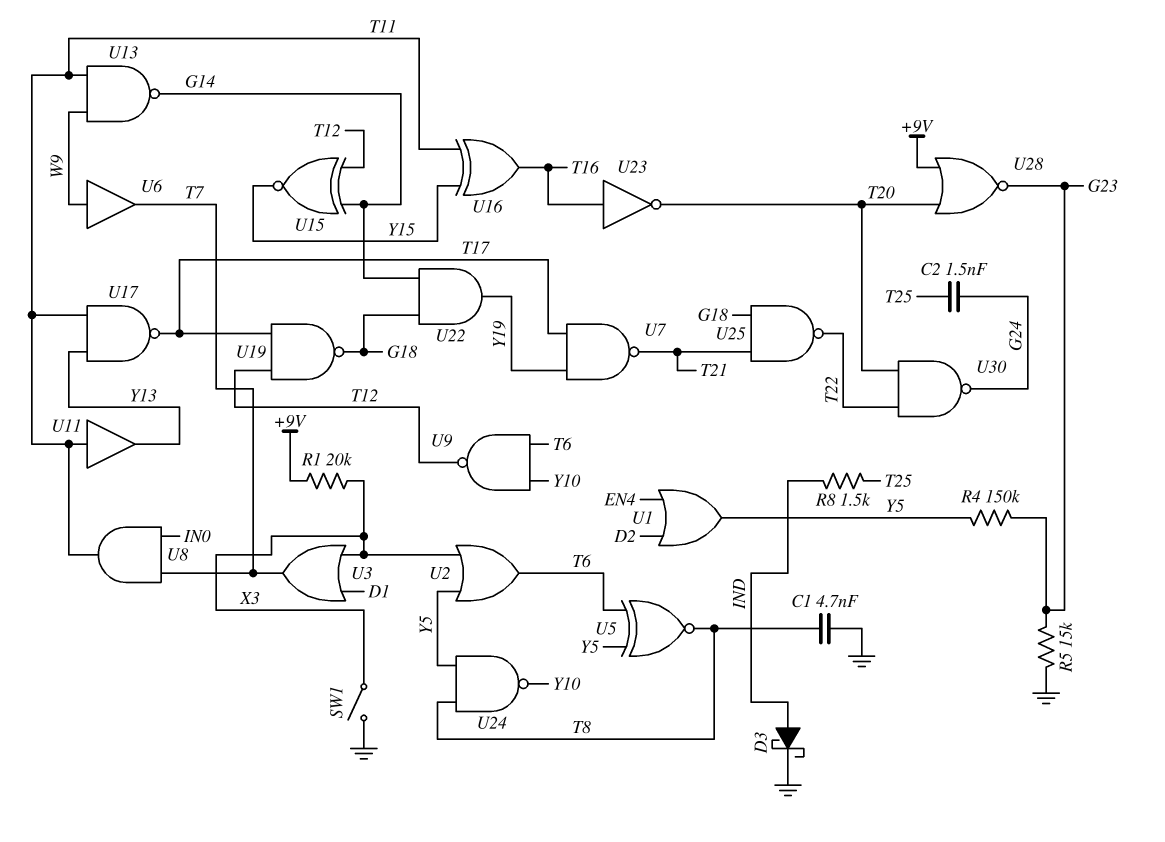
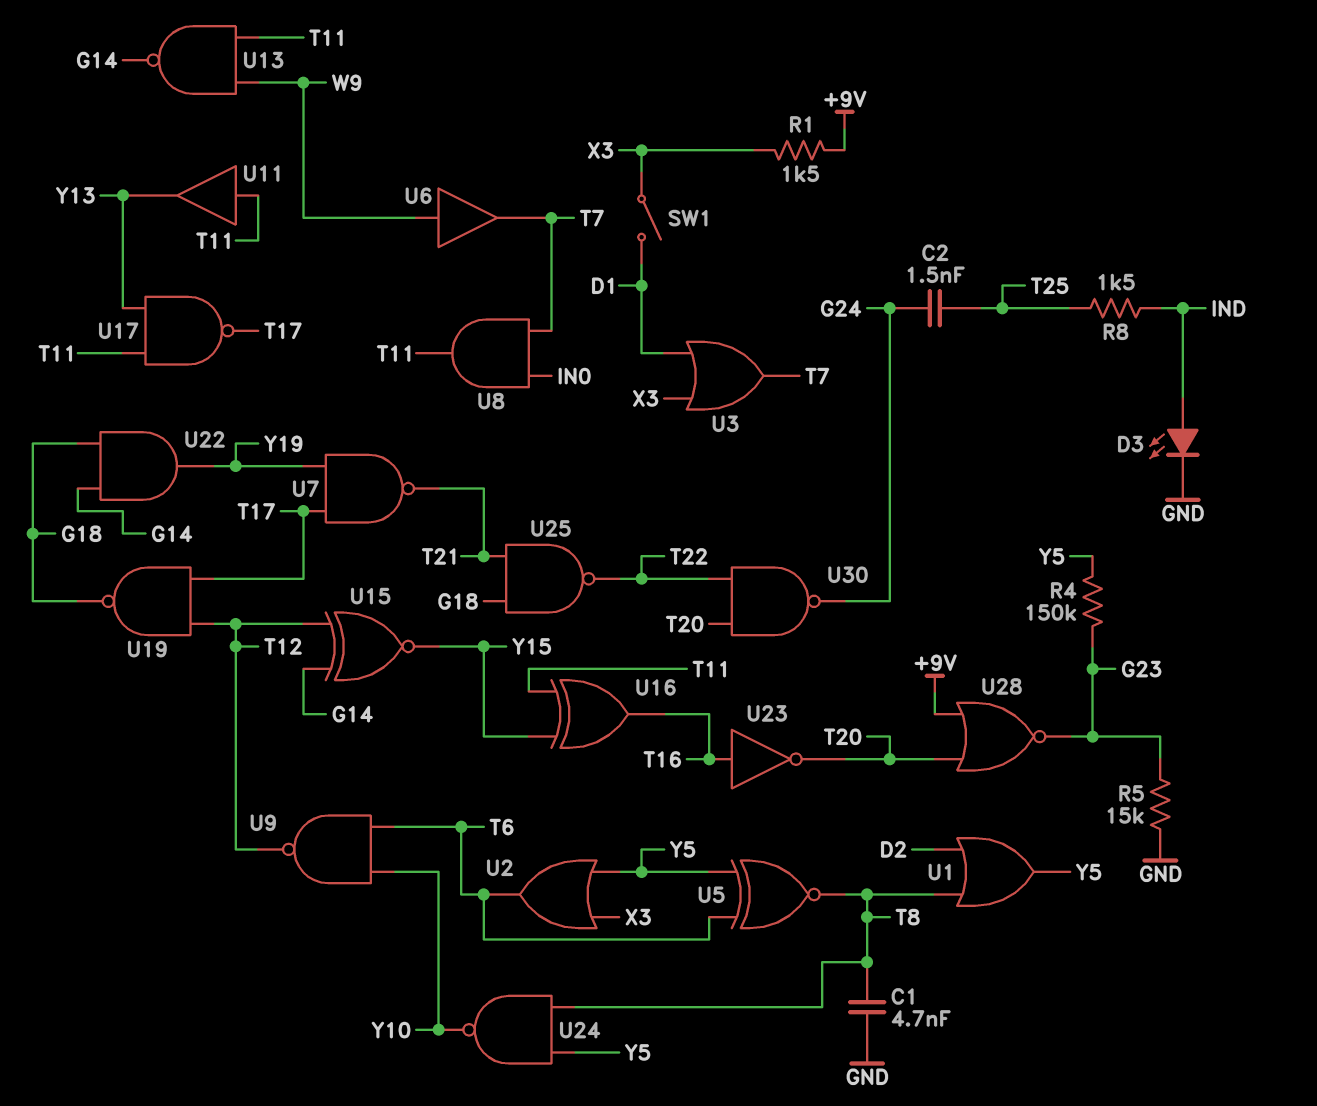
D3: schottky (A IND, K GND) -> LED (A IND, K GND)
R1: 20k (+9V, X3) -> 1.5k (+9V, X3)
SW1: switch (GND, X3) -> switch (D1, X3)
U1: OR (in D2, in EN4, out Y5) -> OR (in D2, in T8, out Y5)

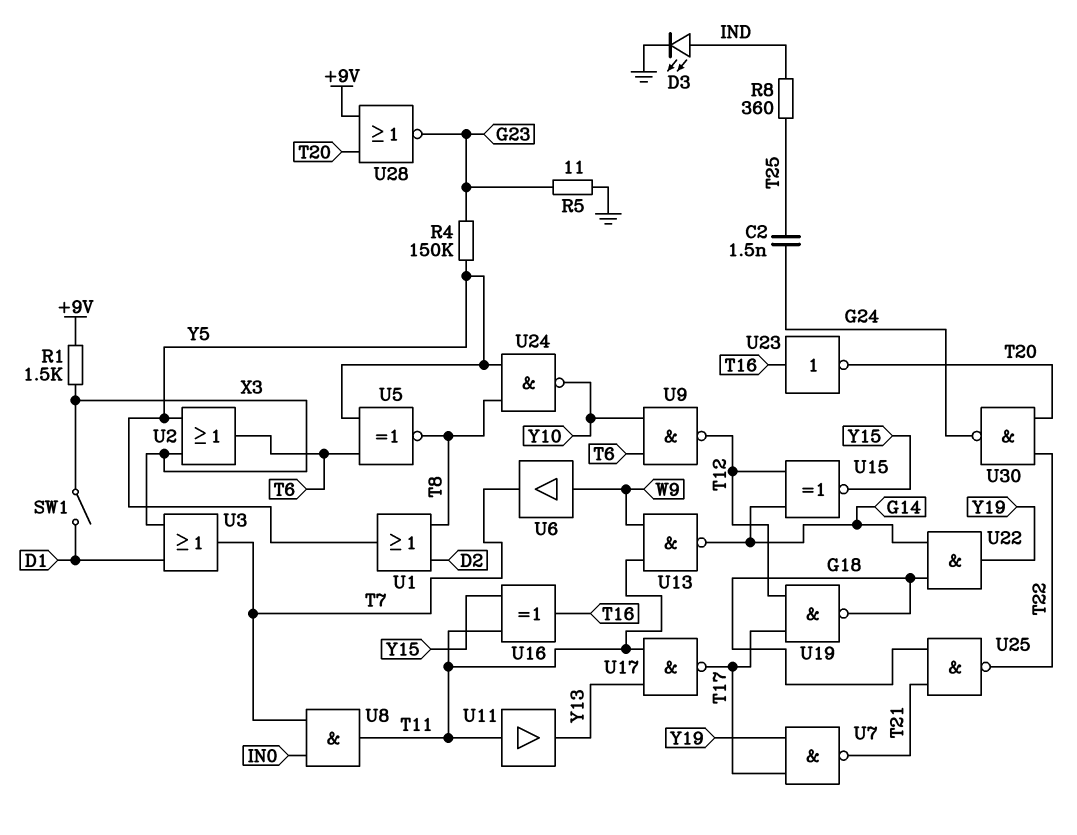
C1: 4.7nF (GND, T8) -> none
R5: 15k (G23, GND) -> 11 (G23, GND)
R8: 1.5k (IND, T25) -> 360 (IND, T25)

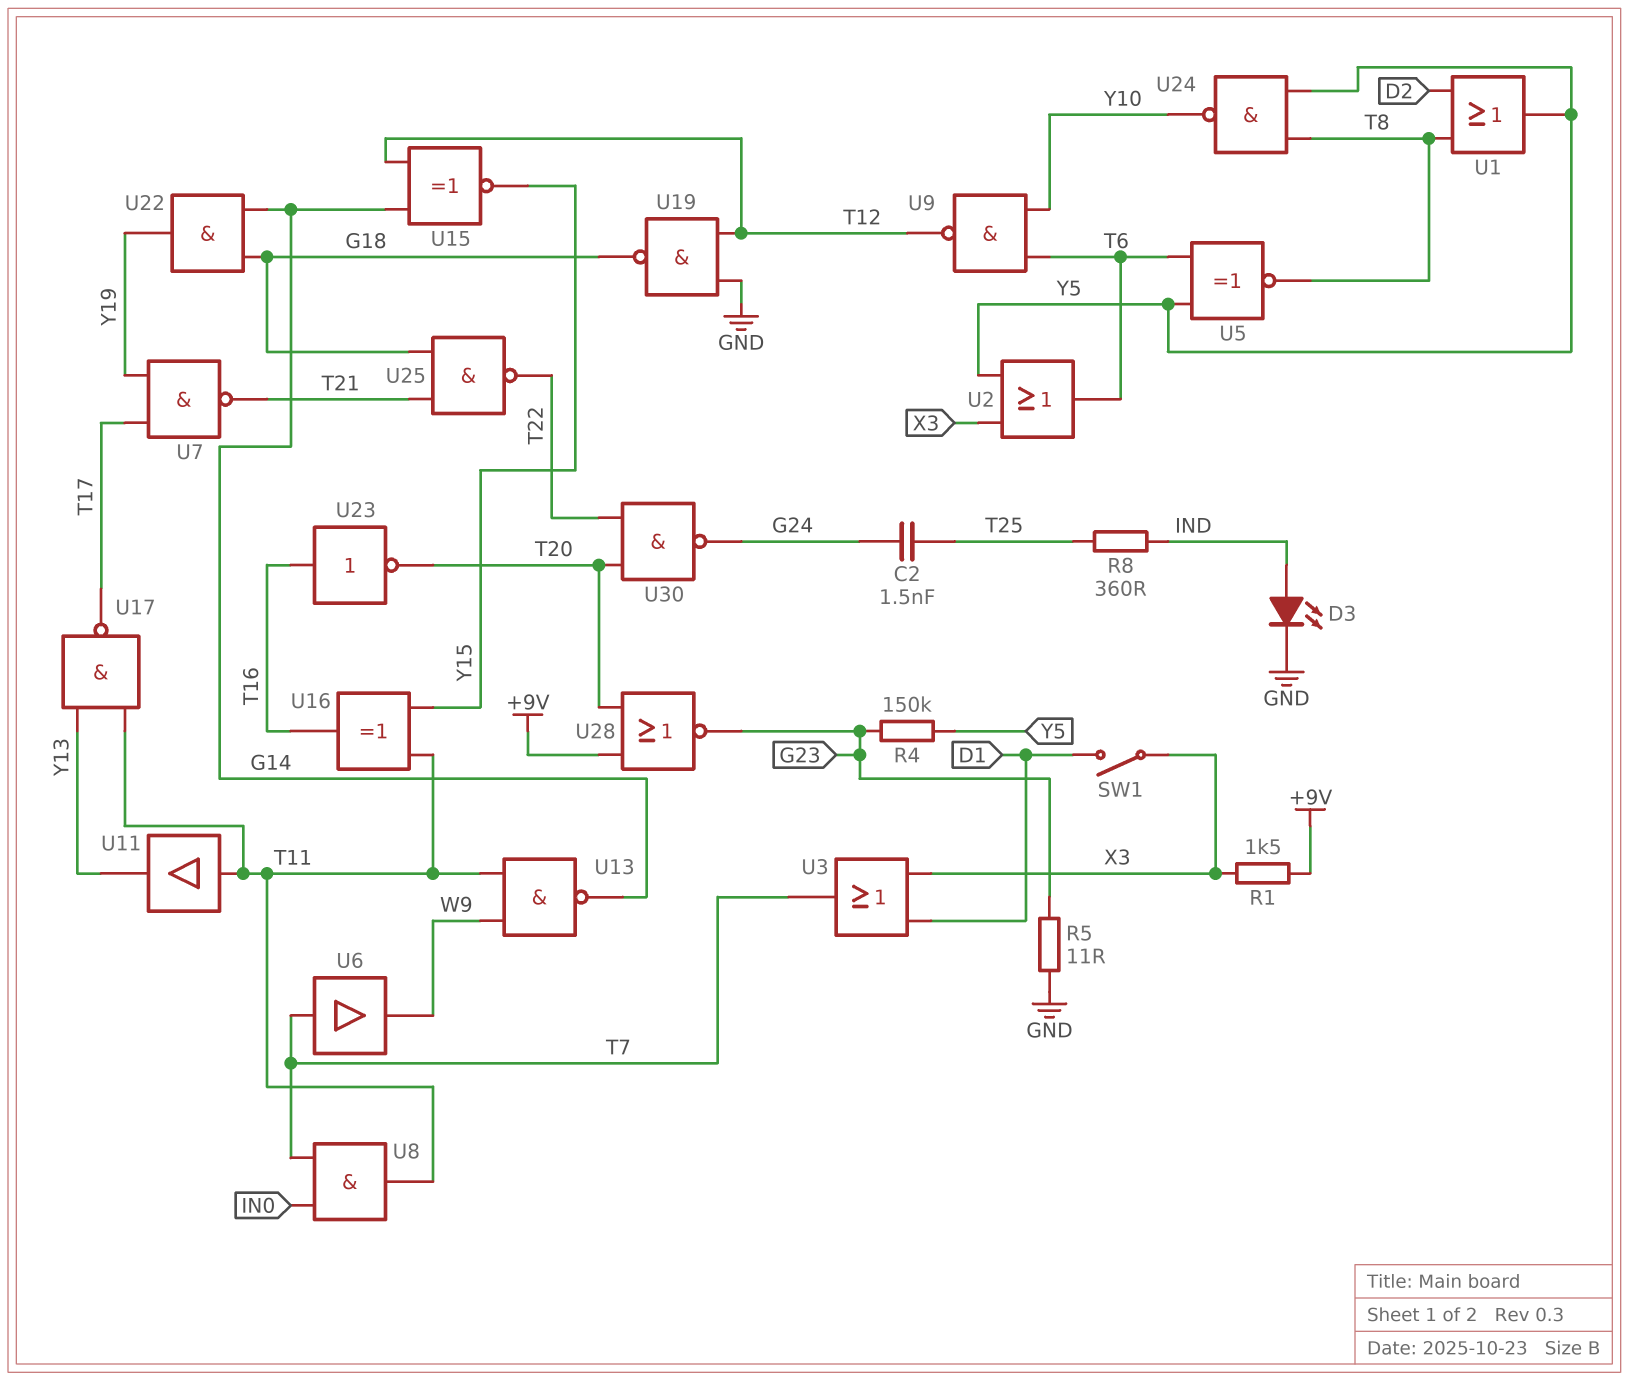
U6: buffer (in W9, out T7) -> buffer (in T7, out W9)
U19: NAND (in T12, in T17, out G18) -> NAND (in GND, in T12, out G18)

